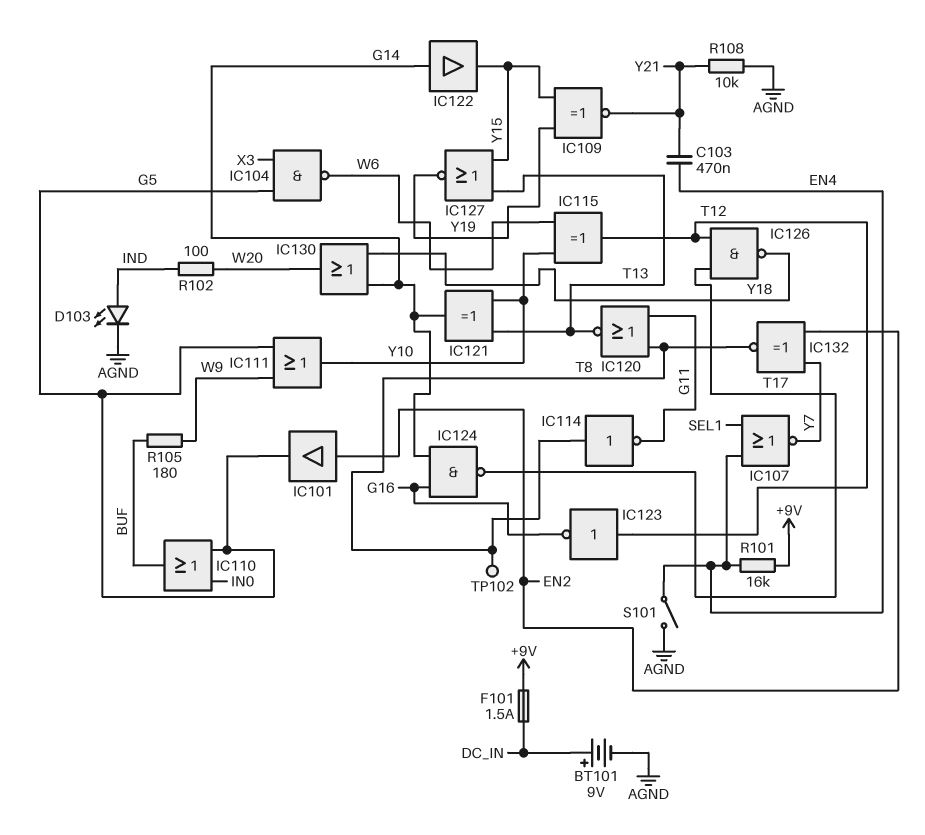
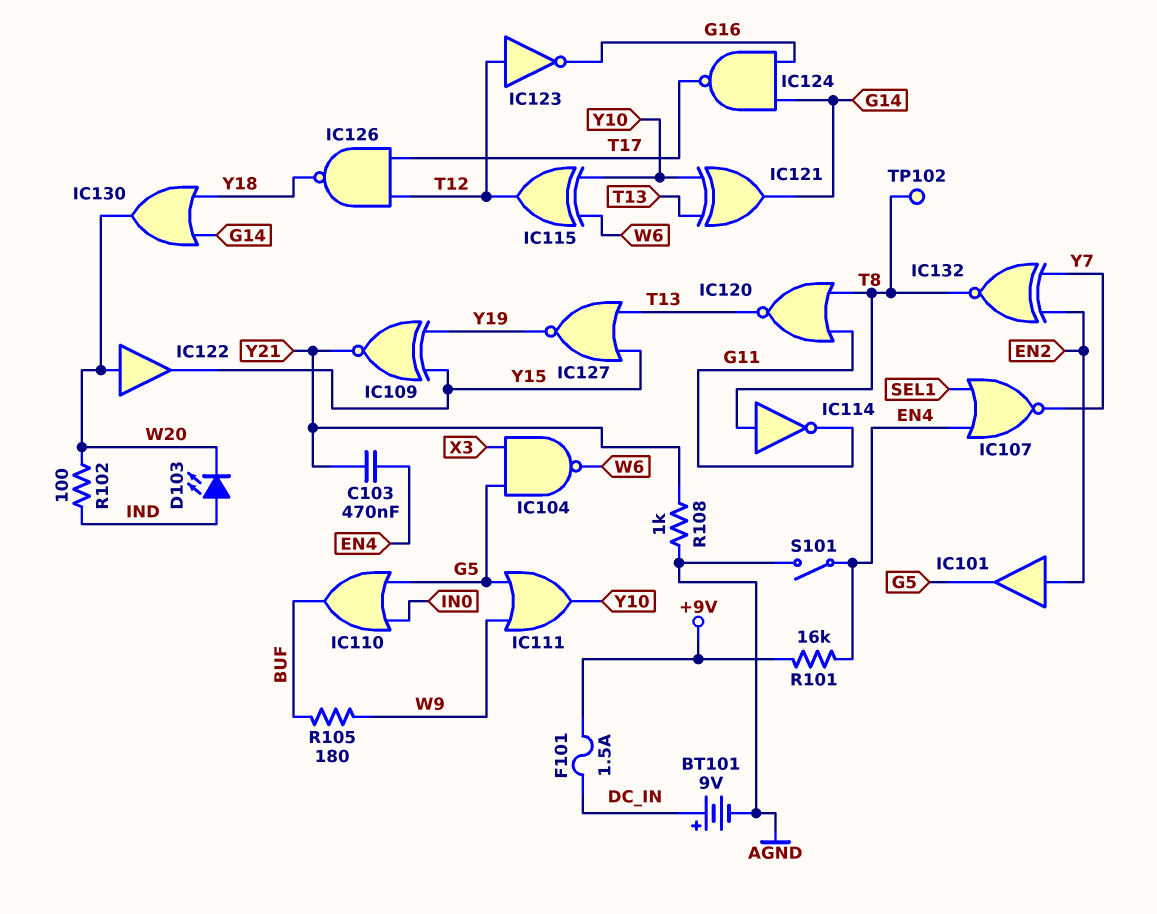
D103: LED (A IND, K AGND) -> LED (A IND, K W20)
IC122: buffer (in G14, out Y15) -> buffer (in W20, out Y15)
R108: 10k (AGND, Y21) -> 1k (AGND, Y21)

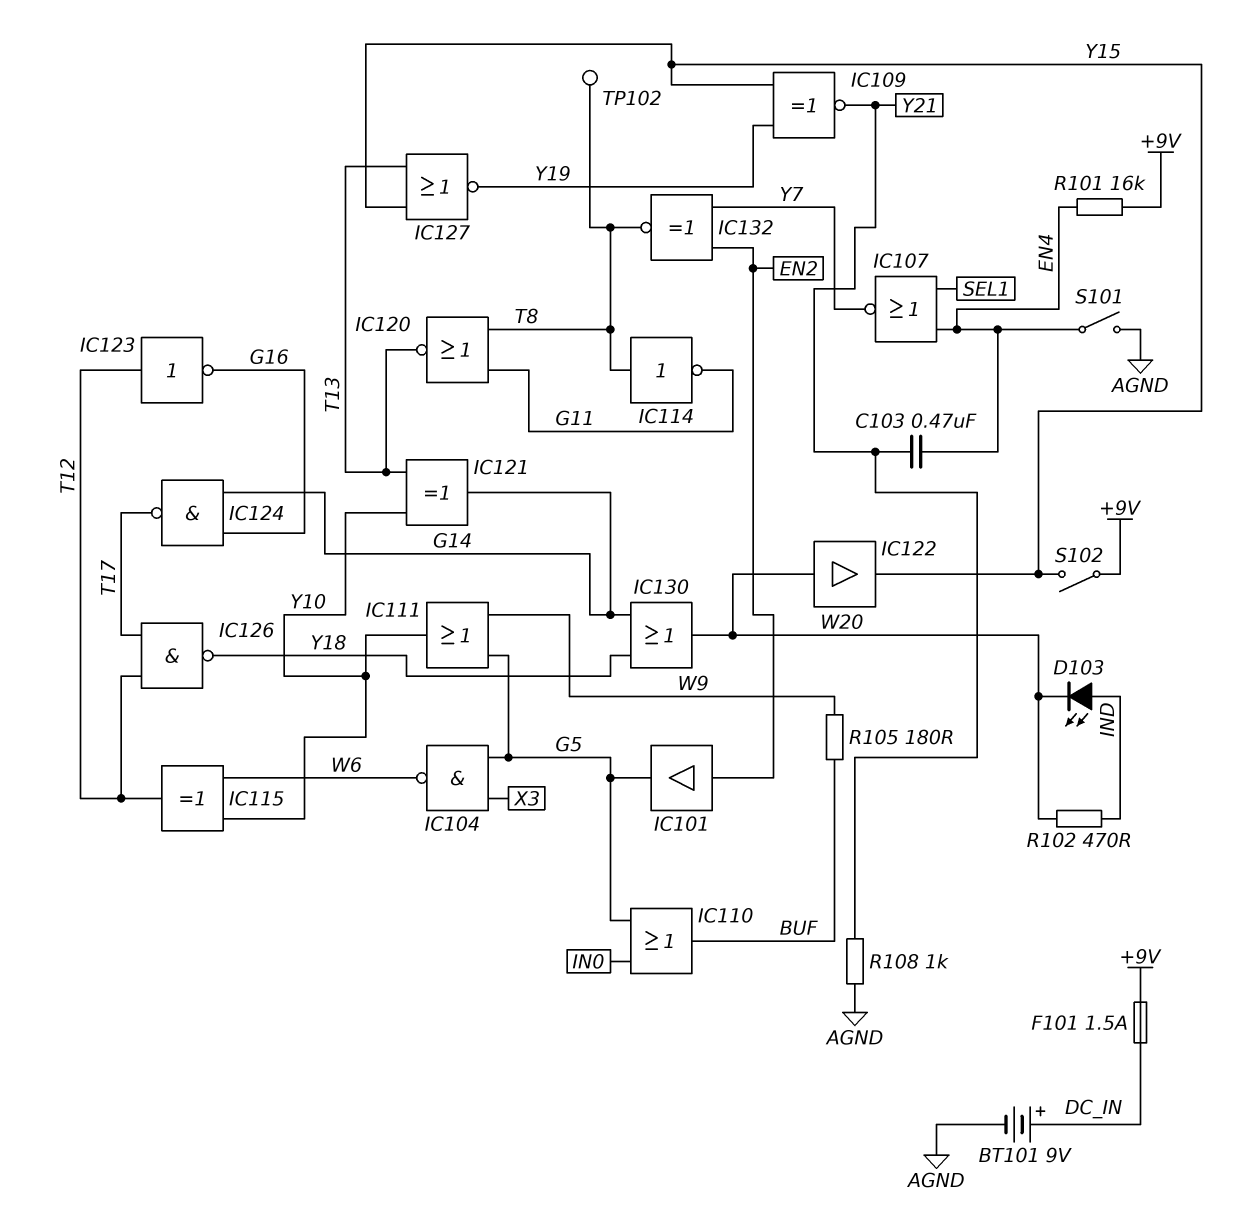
R102: 100 (IND, W20) -> 470 (IND, W20)
S102: none -> switch (+9V, Y15)

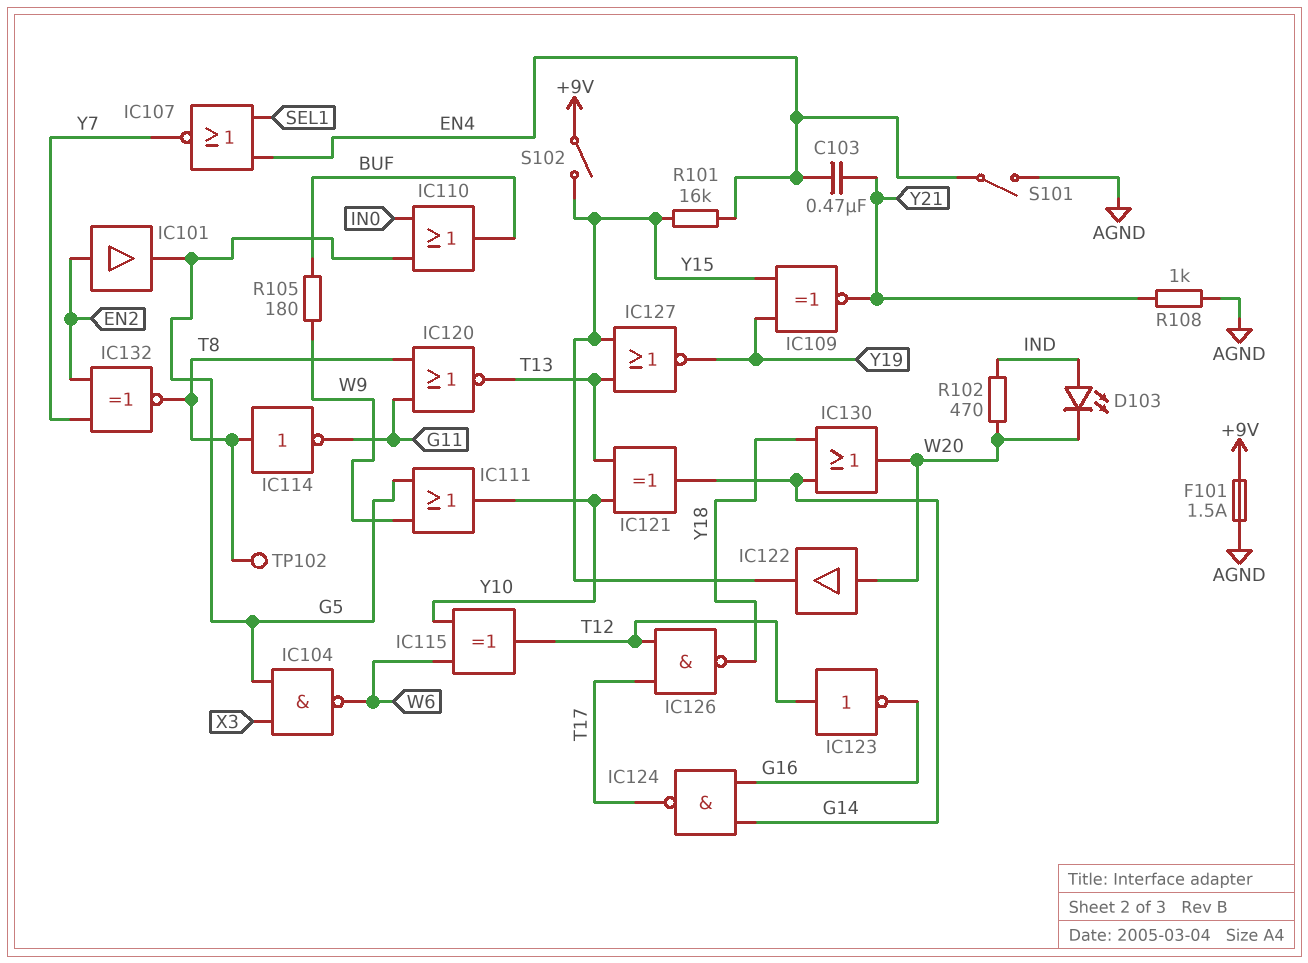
BT101: 9V (plus DC_IN, minus AGND) -> none
F101: 1.5A (+9V, DC_IN) -> 1.5A (+9V, AGND)
R101: 16k (+9V, EN4) -> 16k (EN4, Y15)

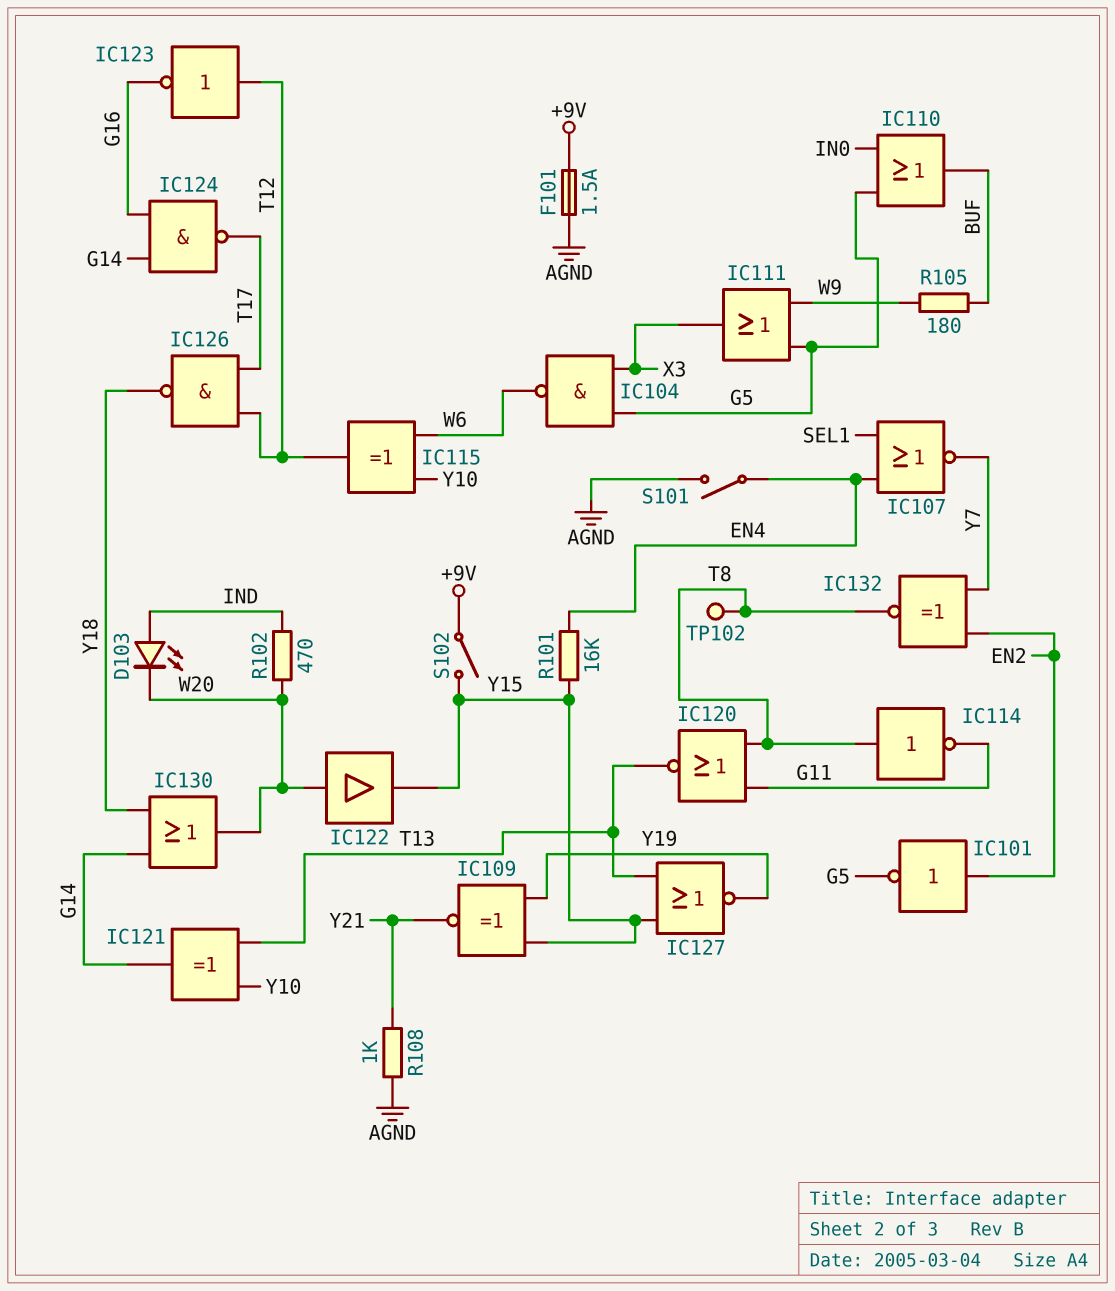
C103: 470nF (EN4, Y21) -> none
IC101: buffer (in EN2, out G5) -> NOT (in EN2, out G5)
IC111: OR (in G5, in W9, out Y10) -> OR (in G5, in W9, out X3)

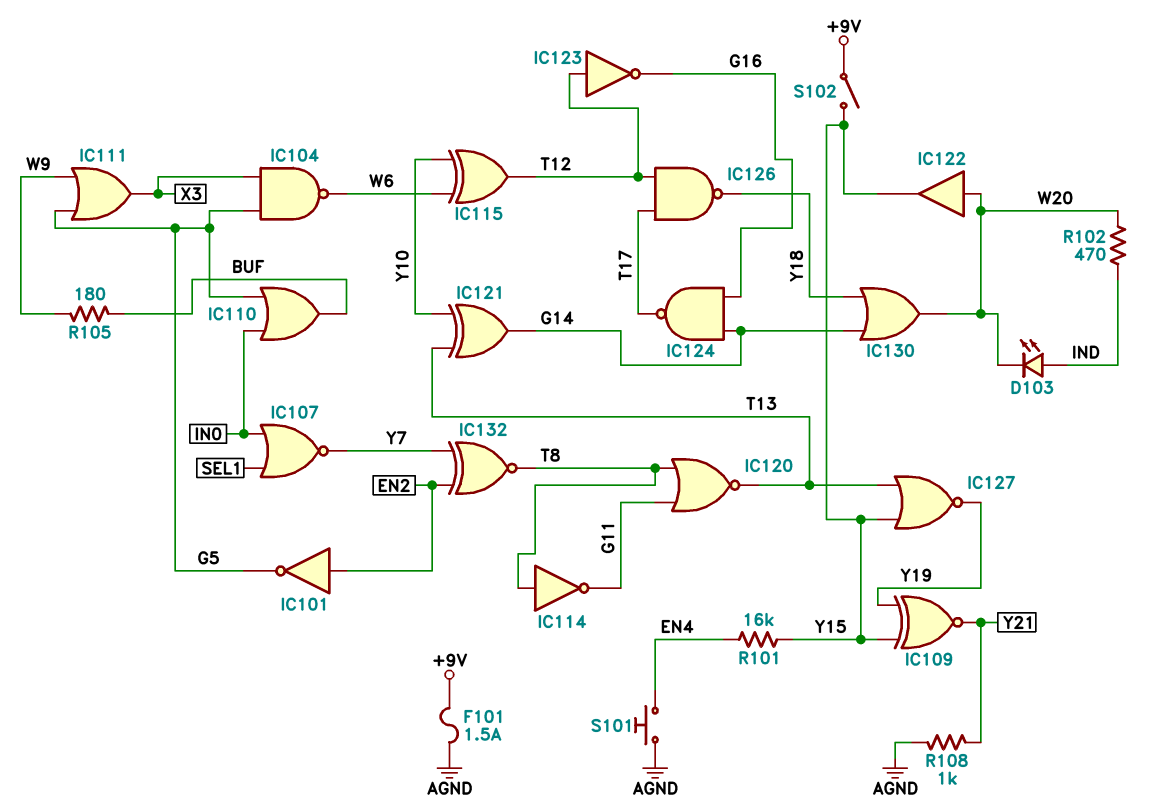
IC107: NOR (in EN4, in SEL1, out Y7) -> NOR (in IN0, in SEL1, out Y7)
S101: switch (AGND, EN4) -> button (AGND, EN4)
TP102: test point (T8) -> none

